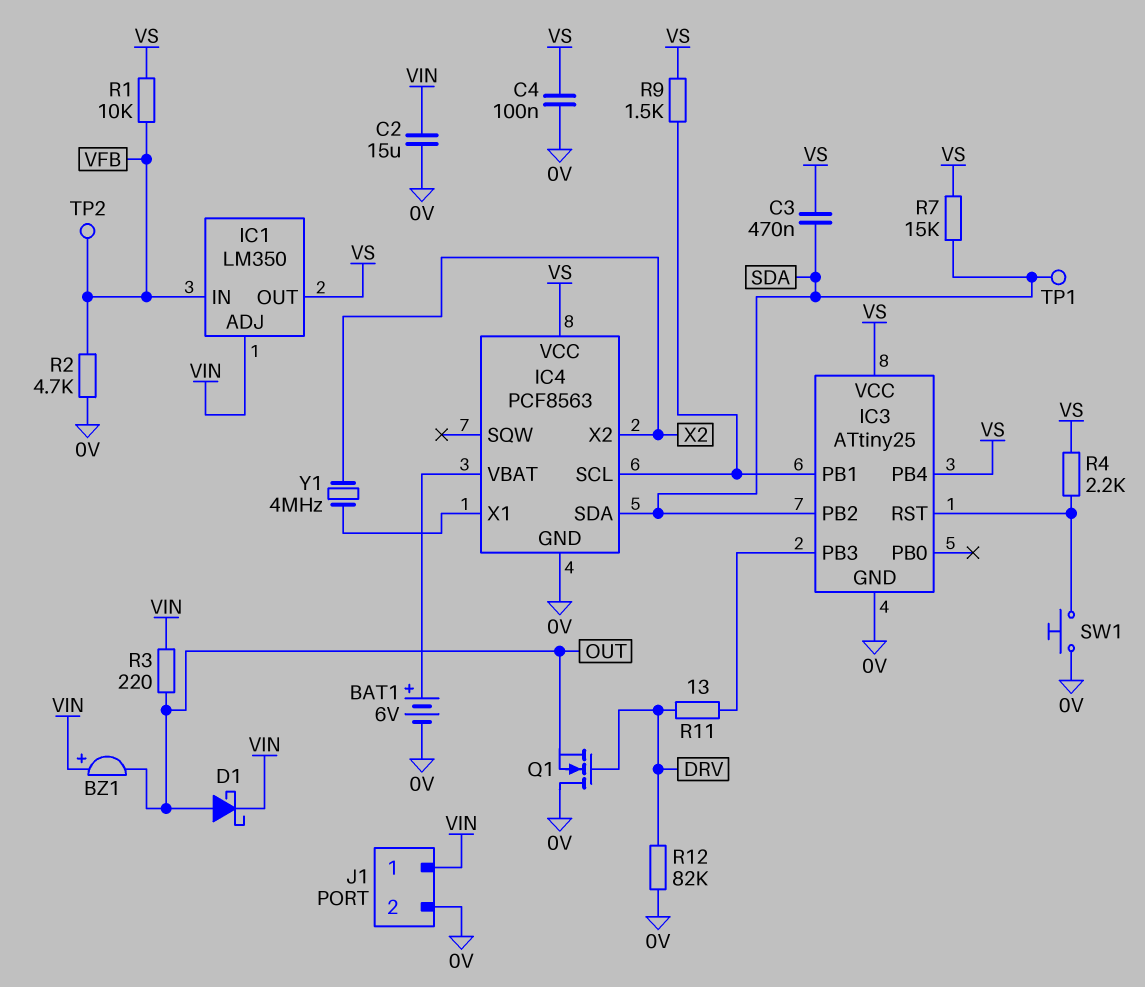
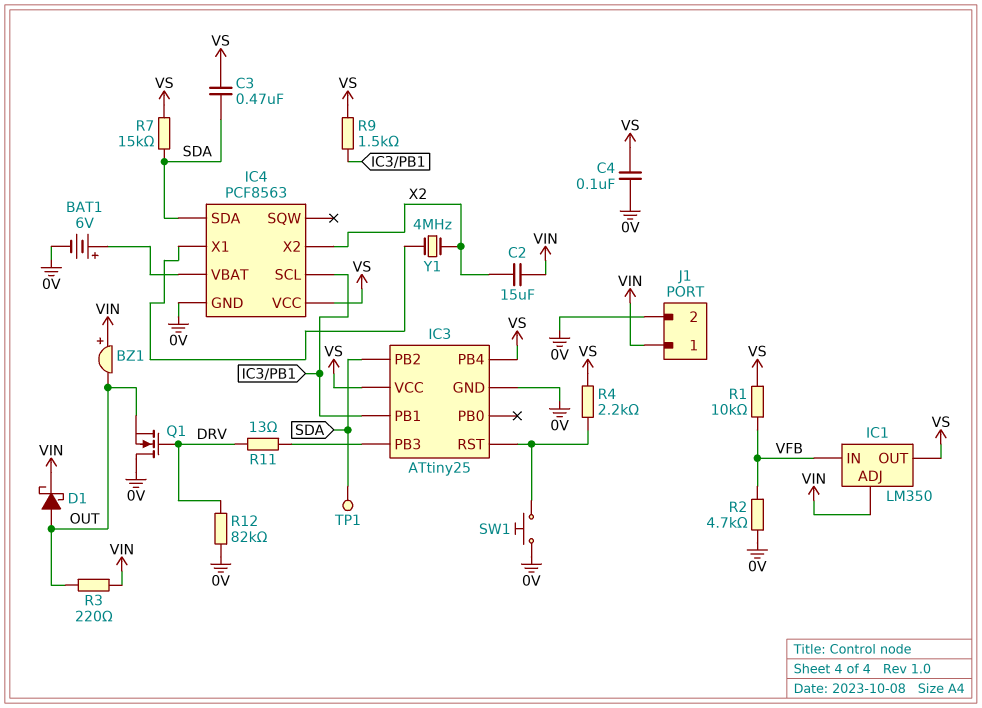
C2: 15uF (0V, VIN) -> 15uF (VIN, X2)
TP2: test point (VFB) -> none

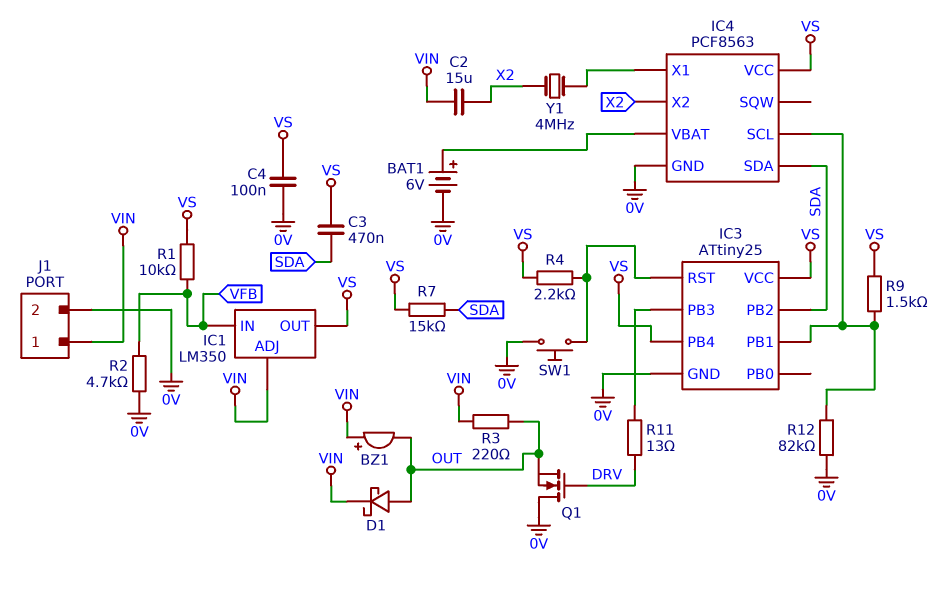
R12: 82k (0V, DRV) -> 82k (0V, IC3/PB1)
TP1: test point (SDA) -> none

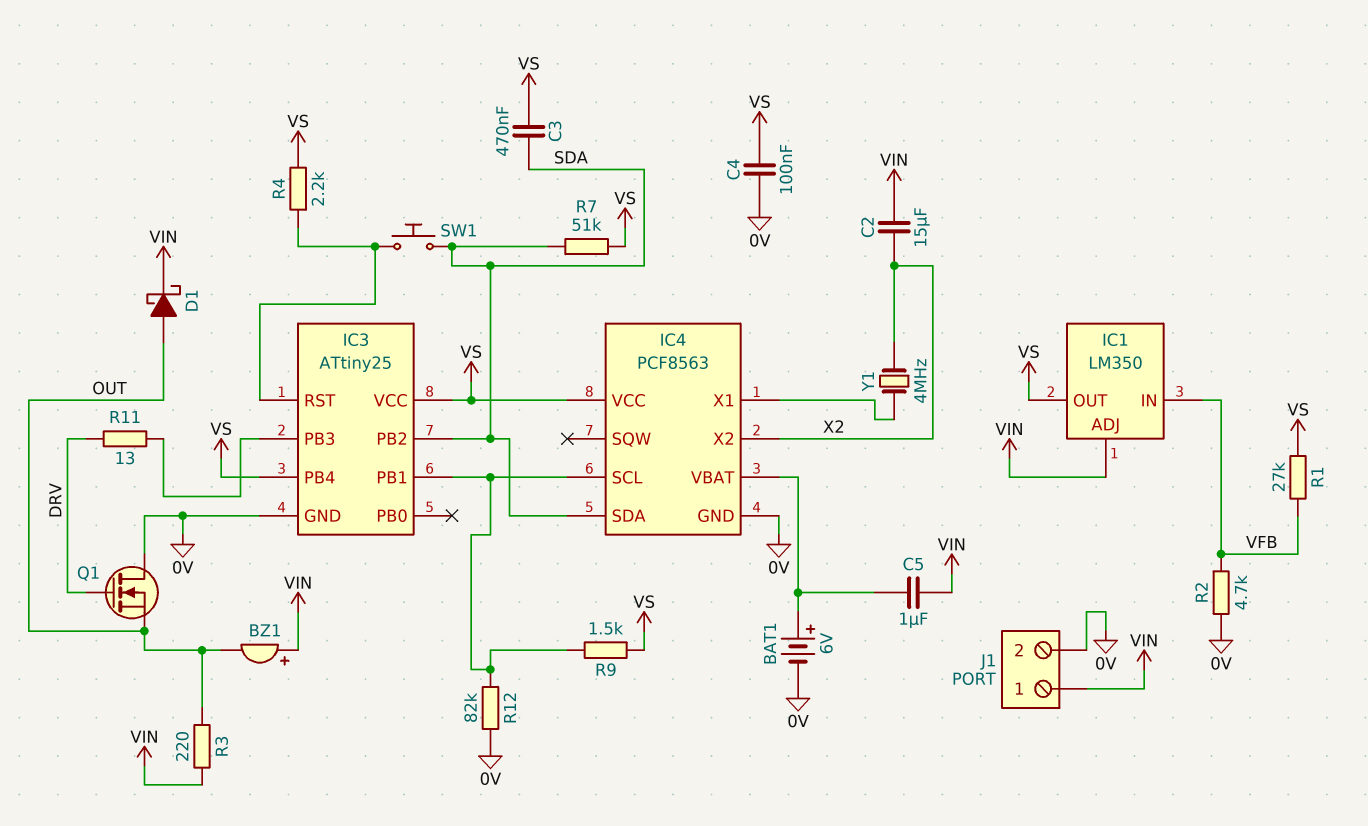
C5: none -> 1uF (IC4/VBAT, VIN)
R1: 10k (VFB, VS) -> 27k (VFB, VS)
R7: 15k (SDA, VS) -> 51k (SDA, VS)
SW1: button (0V, IC3/RST) -> button (IC3/RST, SDA)

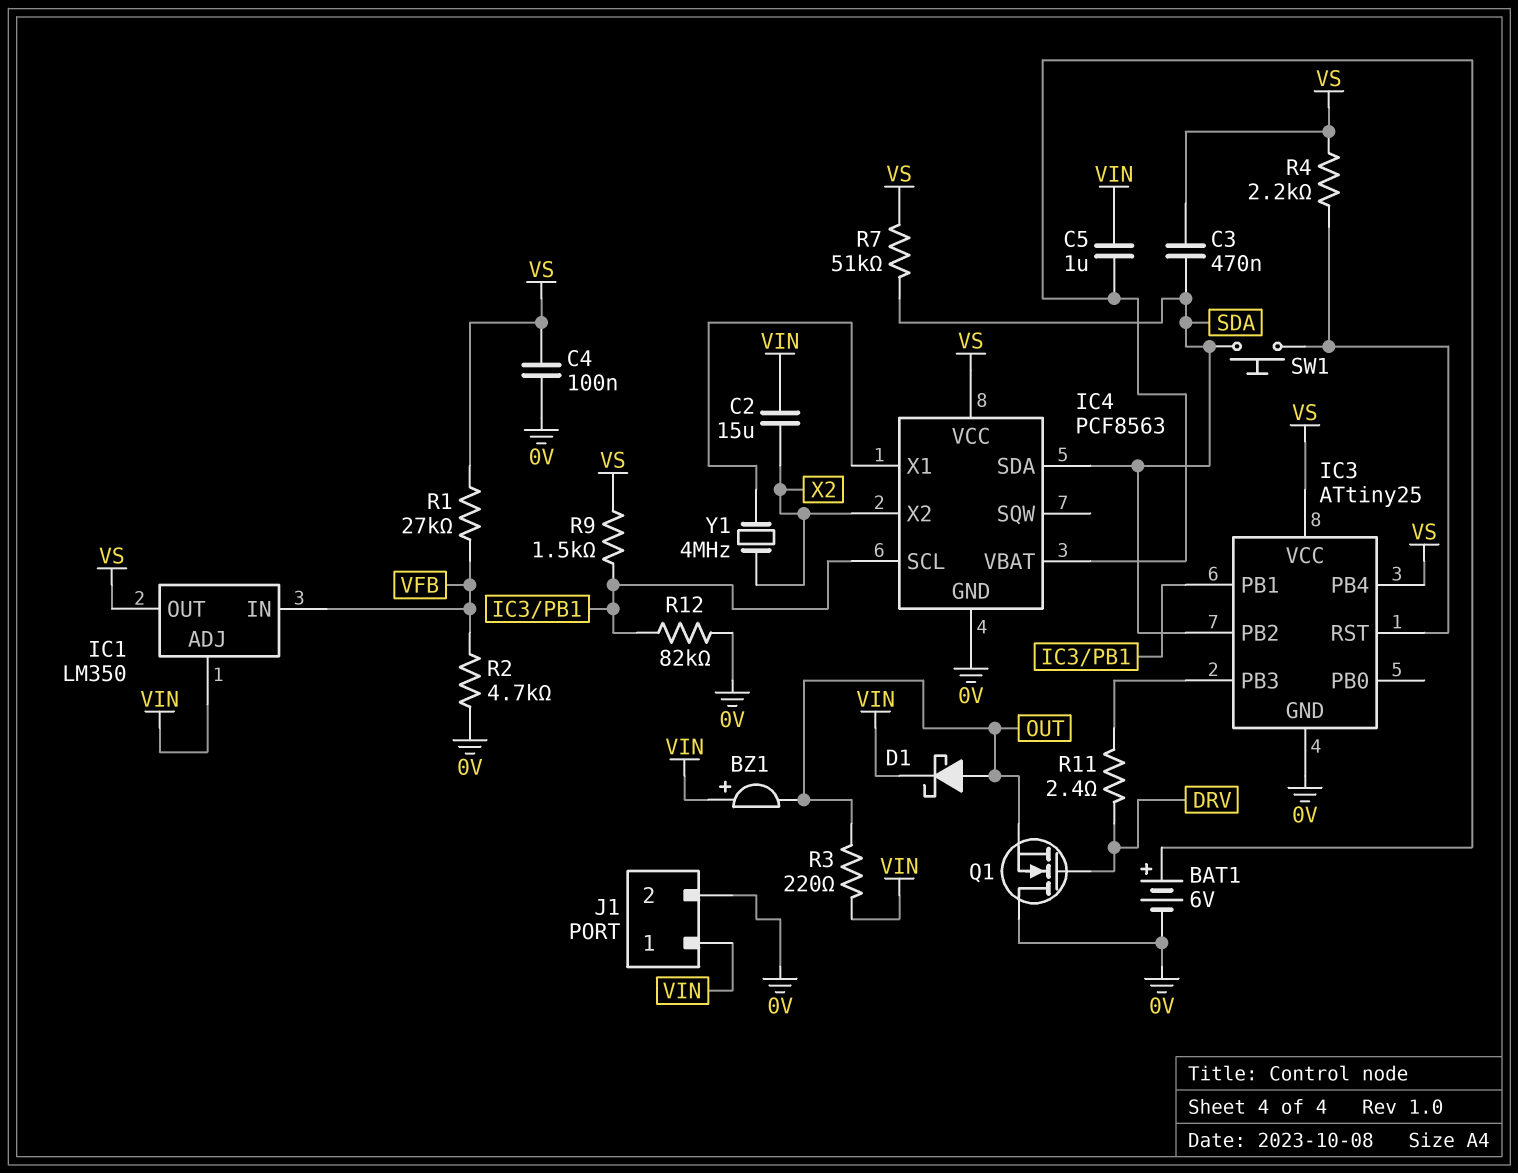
R11: 13 (DRV, IC3/PB3) -> 2.4 (DRV, IC3/PB3)

